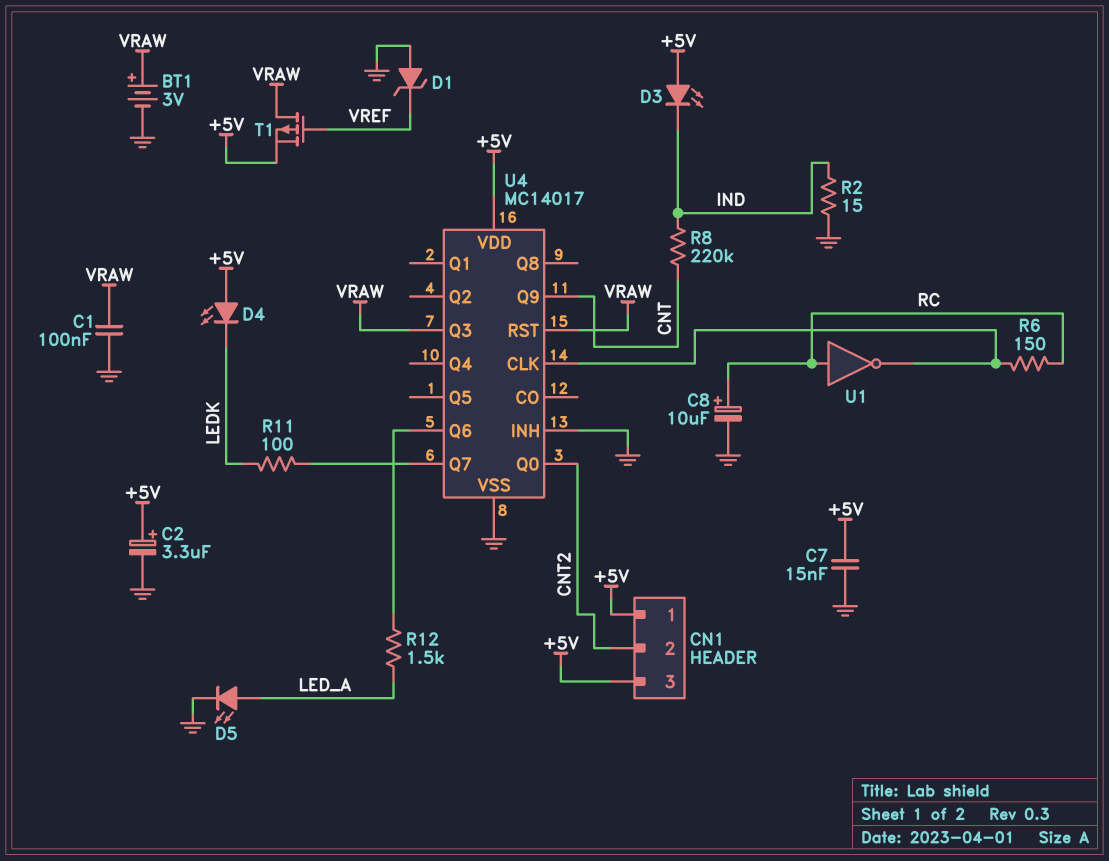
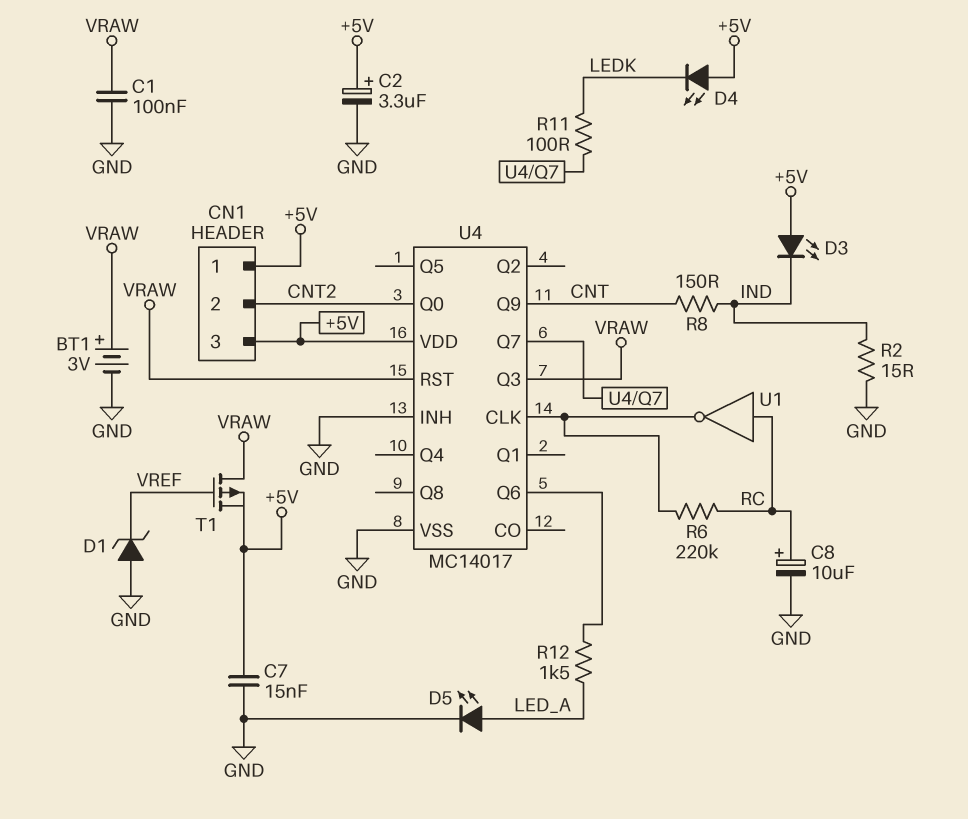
R6: 150 (RC, U4/CLK) -> 220k (RC, U4/CLK)
R8: 220k (CNT, IND) -> 150 (CNT, IND)

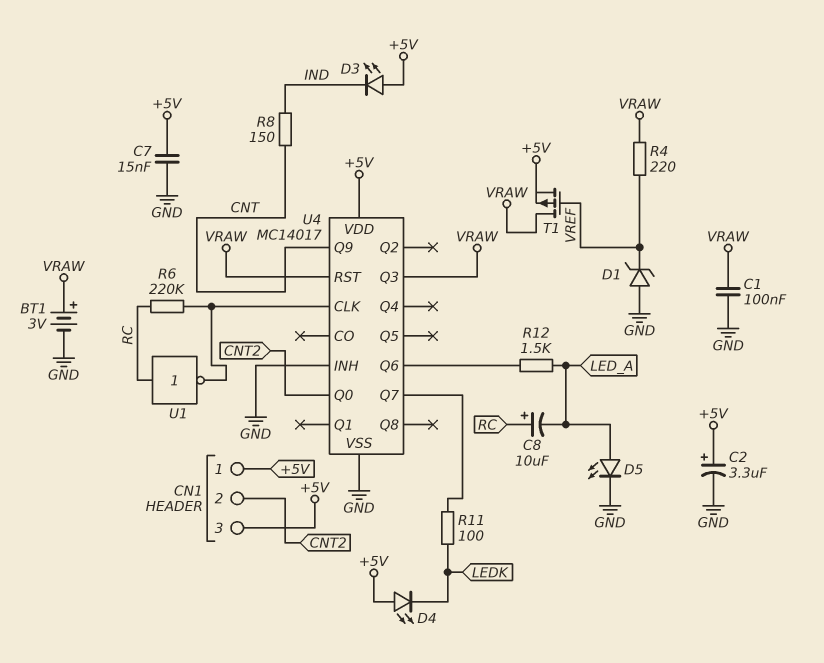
C8: 10uF (plus RC, minus GND) -> 10uF (plus RC, minus LED_A)
R2: 15 (GND, IND) -> none
R4: none -> 220 (VRAW, VREF)

